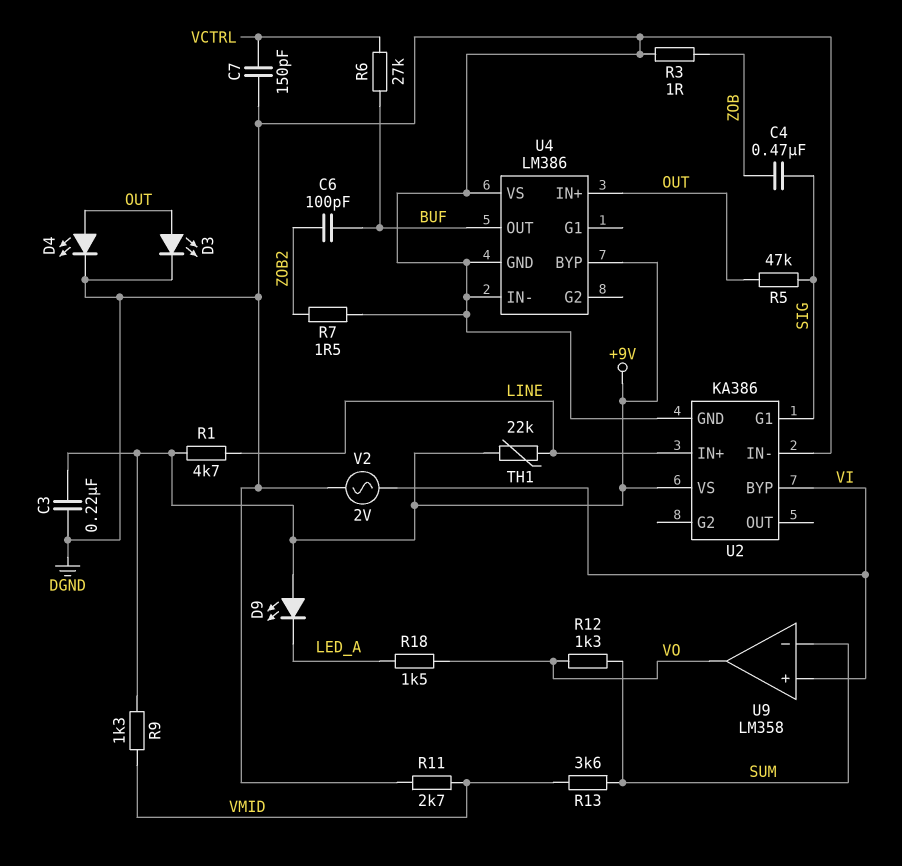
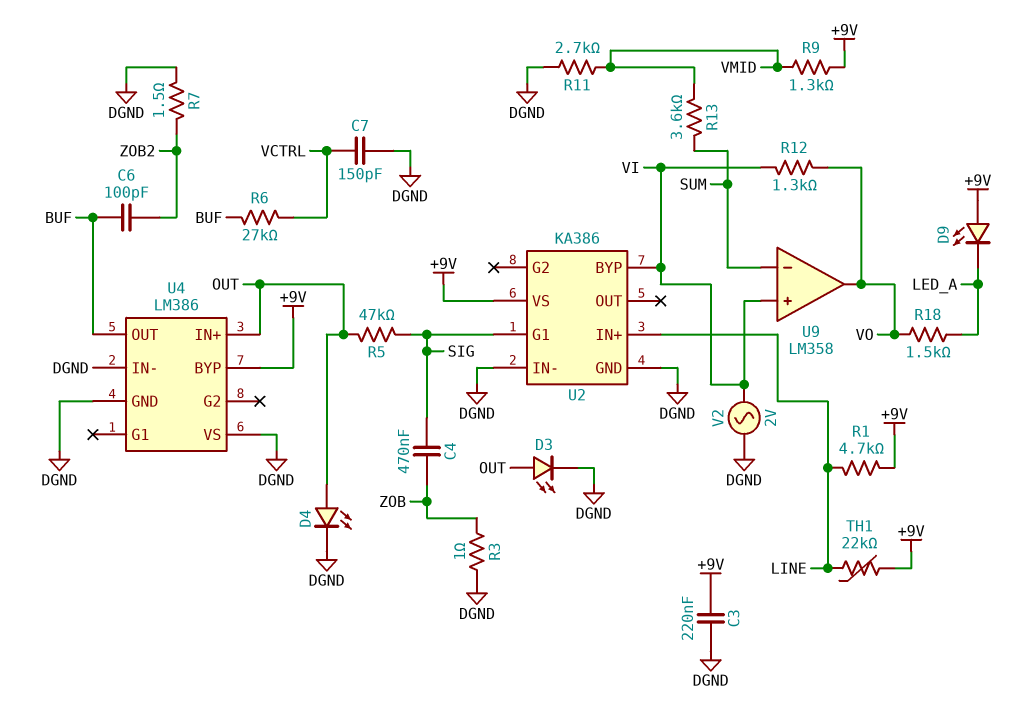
R12: 1.3k (SUM, VO) -> 1.3k (VI, VO)

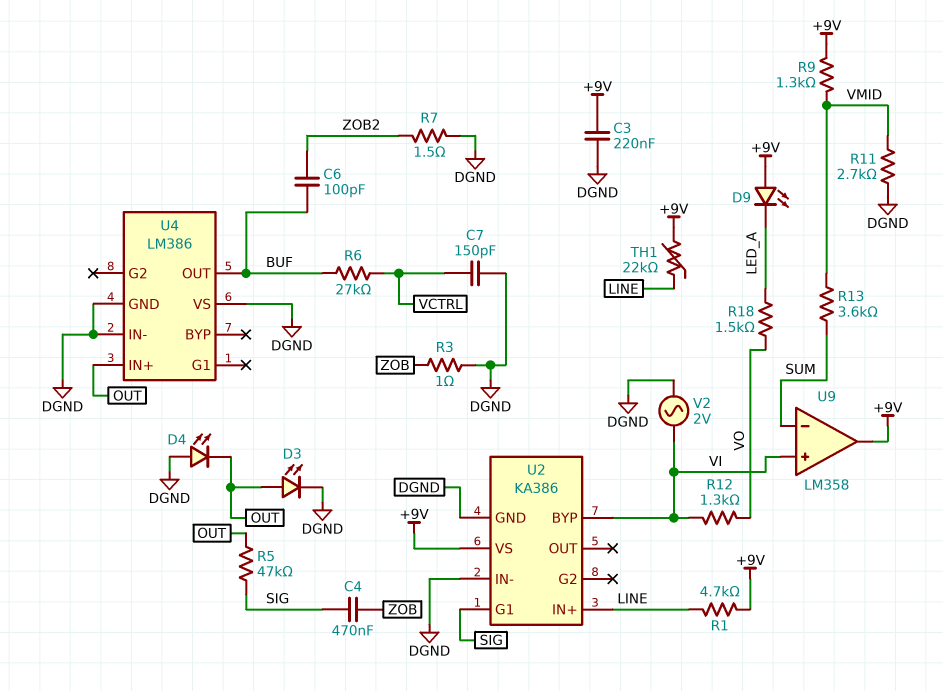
D4: LED (A OUT, K DGND) -> LED (A DGND, K OUT)
U4 pin BYP: +9V -> none
U9 pin out: VO -> +9V

